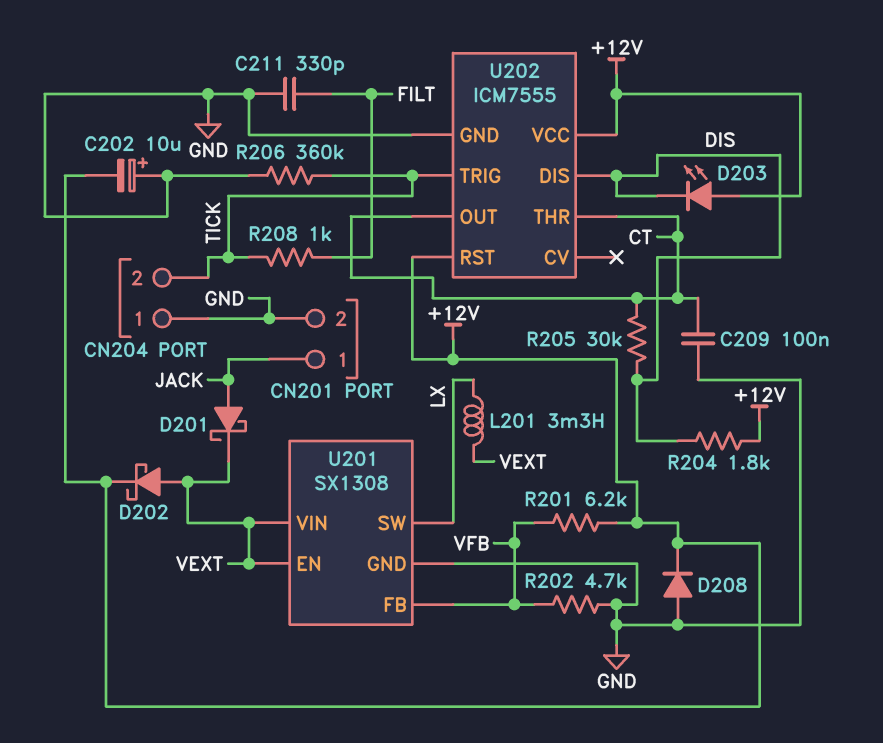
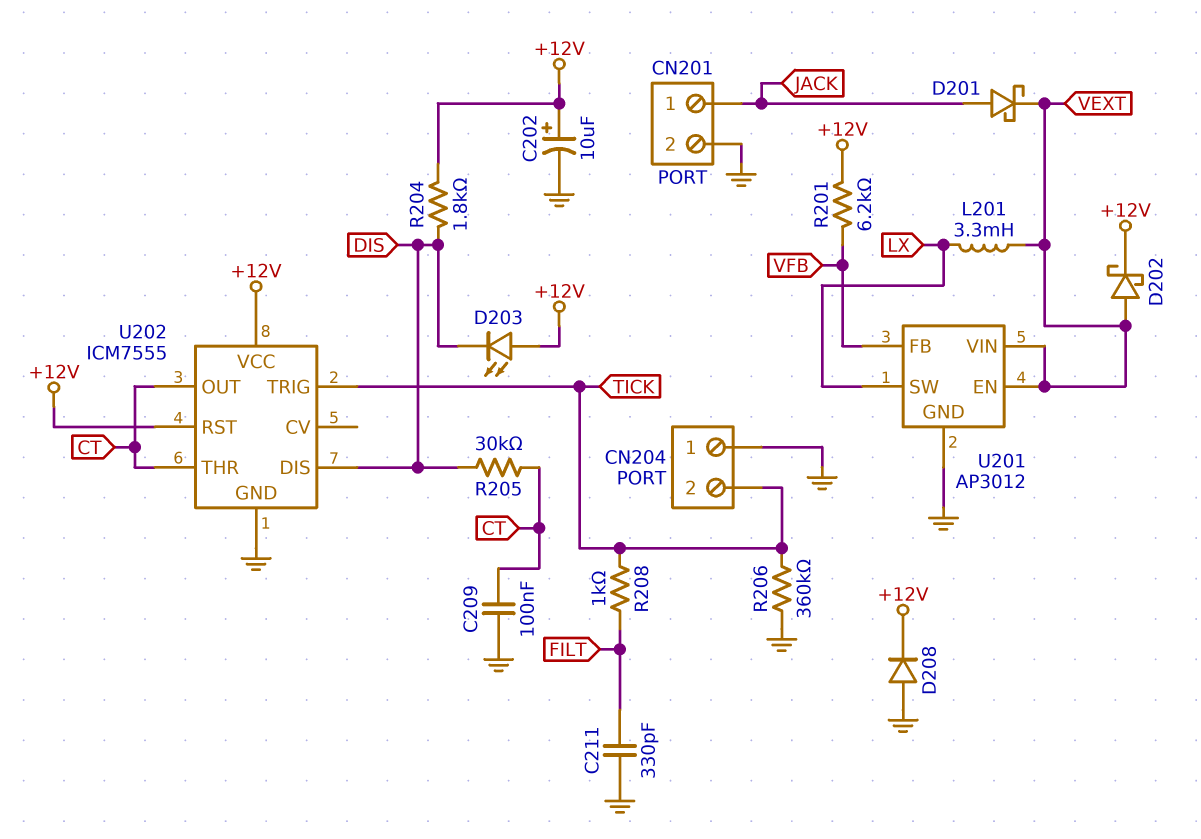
C202: 10uF (plus GND, minus +12V) -> 10uF (plus +12V, minus GND)
R202: 4.7k (GND, VFB) -> none
U201: SX1308 -> AP3012

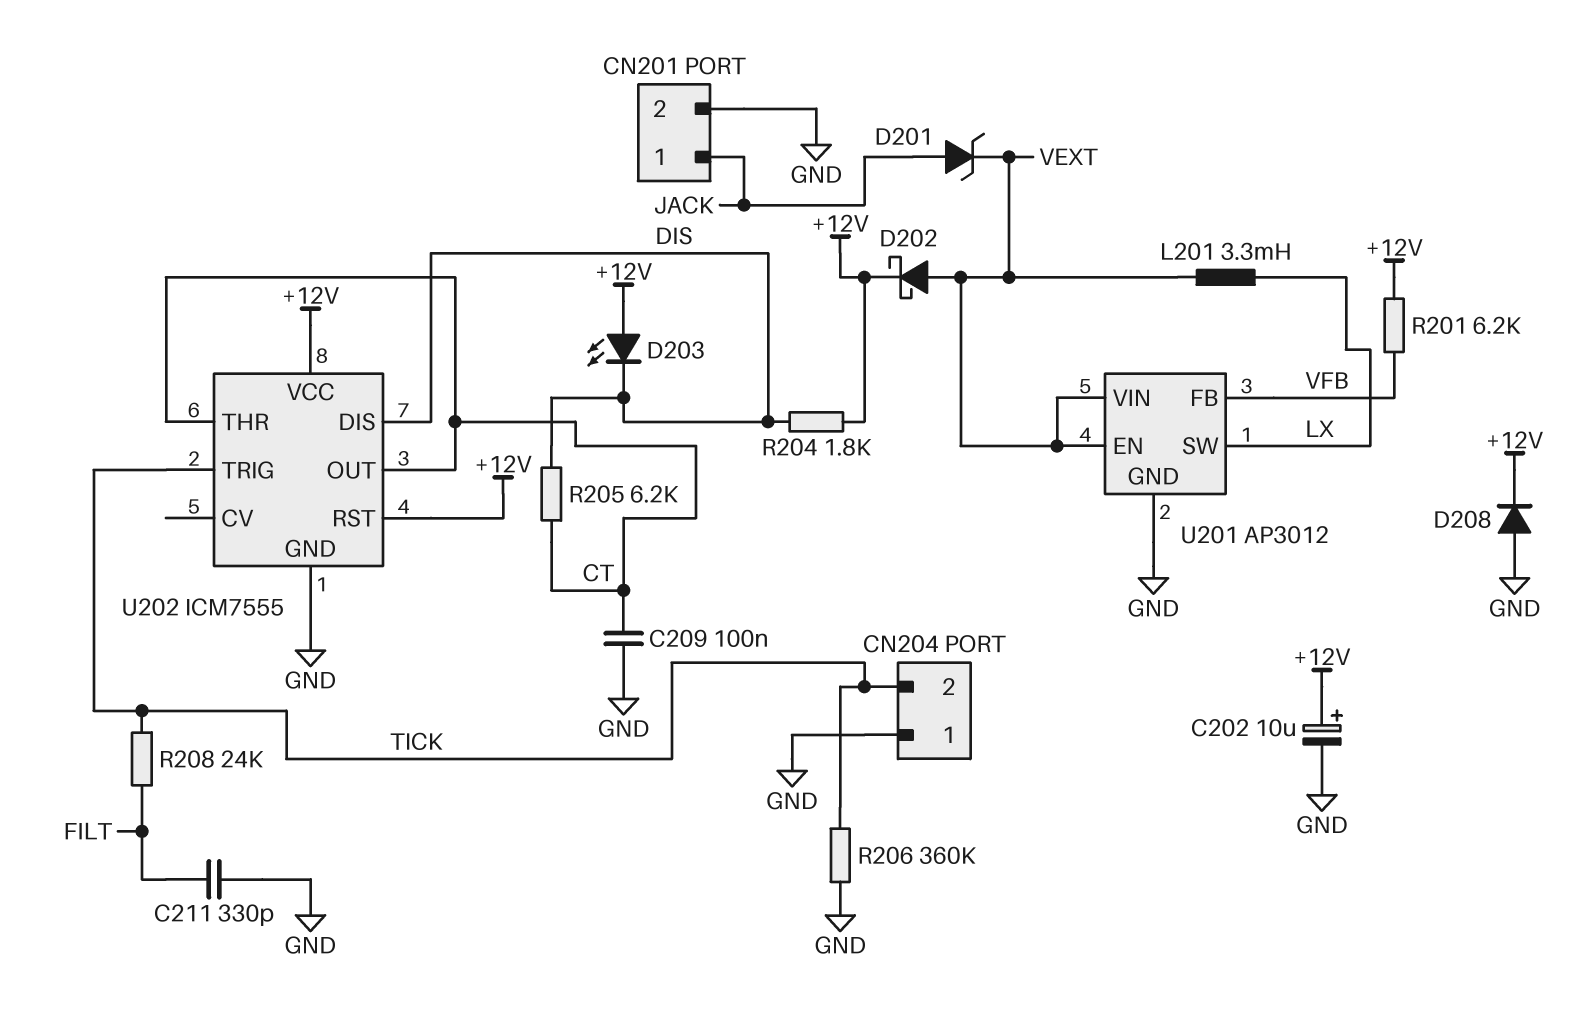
D201: schottky (A JACK, K VEXT) -> zener (A JACK, K VEXT)
R205: 30k (CT, DIS) -> 6.2k (CT, DIS)
R208: 1k (FILT, TICK) -> 24k (FILT, TICK)

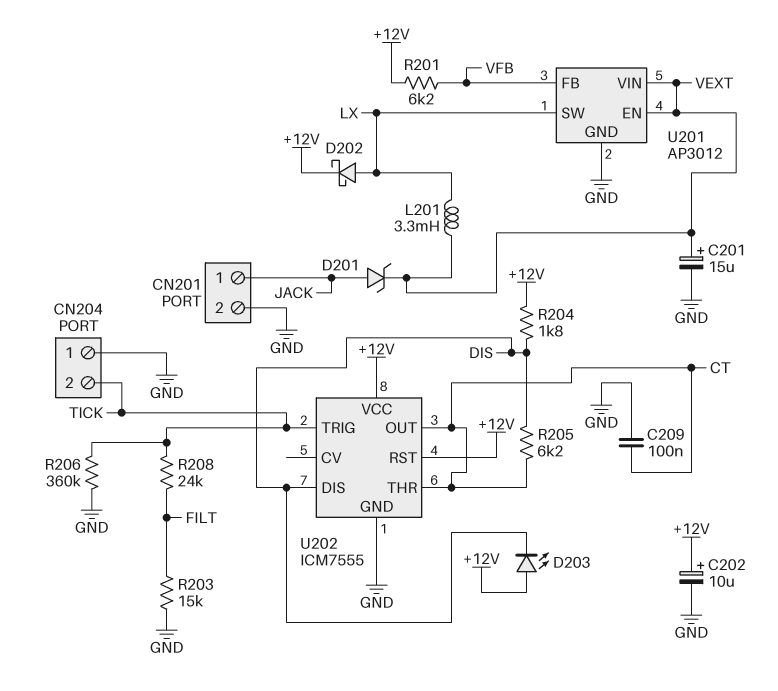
C201: none -> 15uF (plus VEXT, minus GND)
C211: 330pF (FILT, GND) -> none
D202: schottky (A VEXT, K +12V) -> schottky (A LX, K +12V)
D208: diode (A GND, K +12V) -> none
R203: none -> 15k (FILT, GND)

